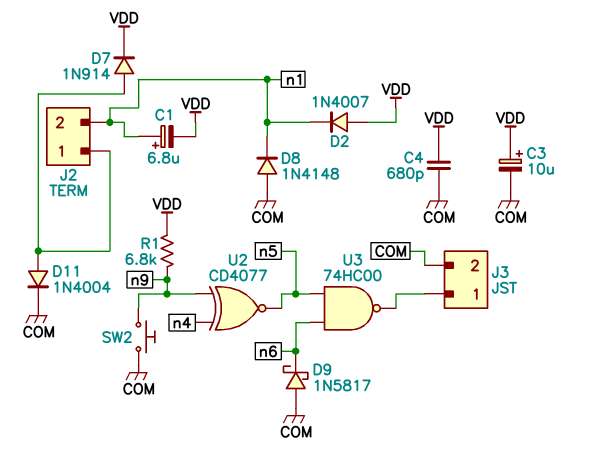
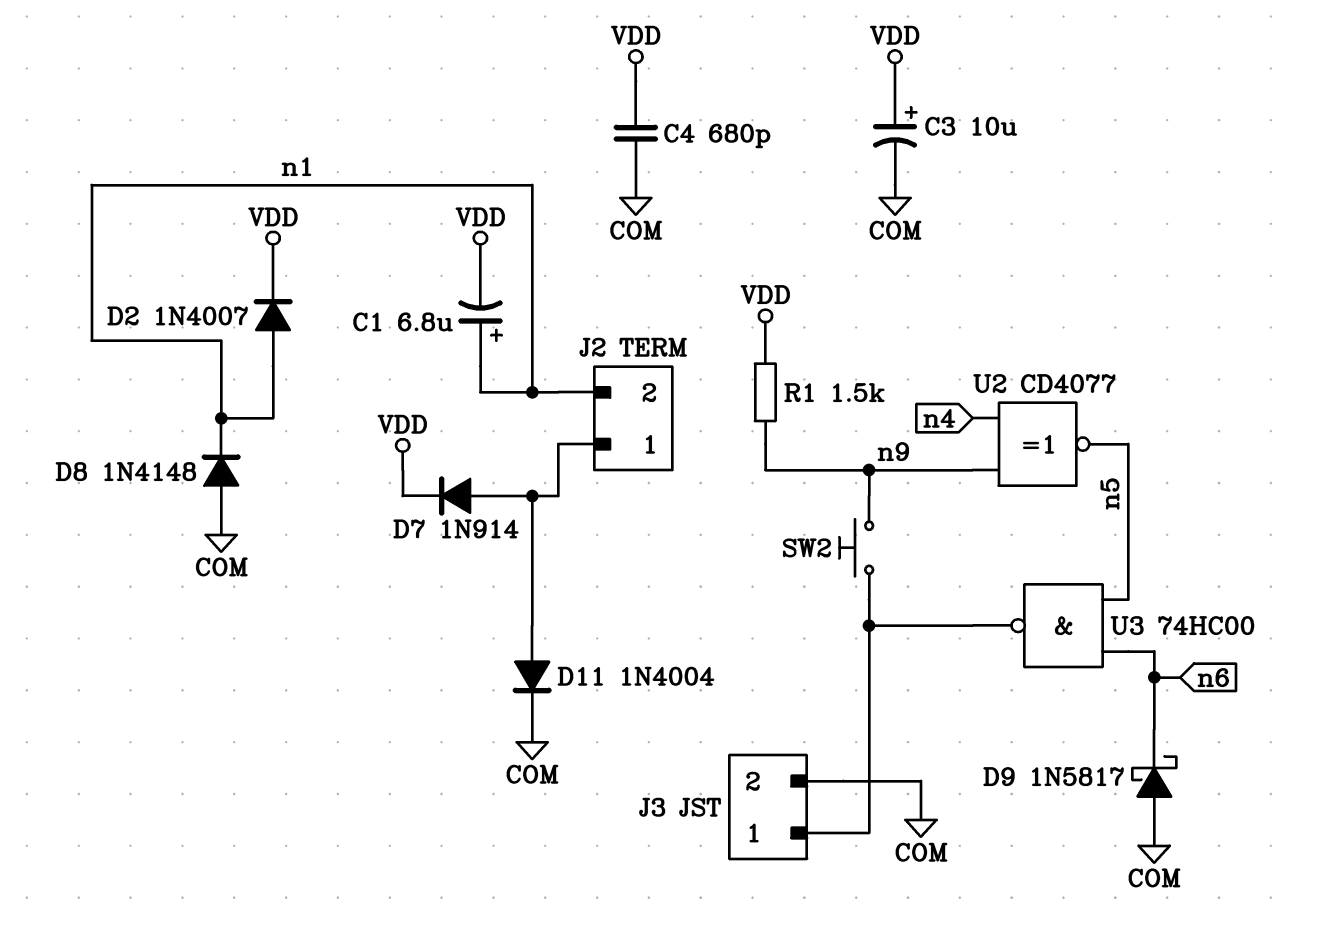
D2: diode 1N4007 (A VDD, K n1) -> diode 1N4007 (A n1, K VDD)
R1: 6.8k (VDD, n9) -> 1.5k (VDD, n9)
SW2: button (COM, n9) -> button (J3/1, n9)

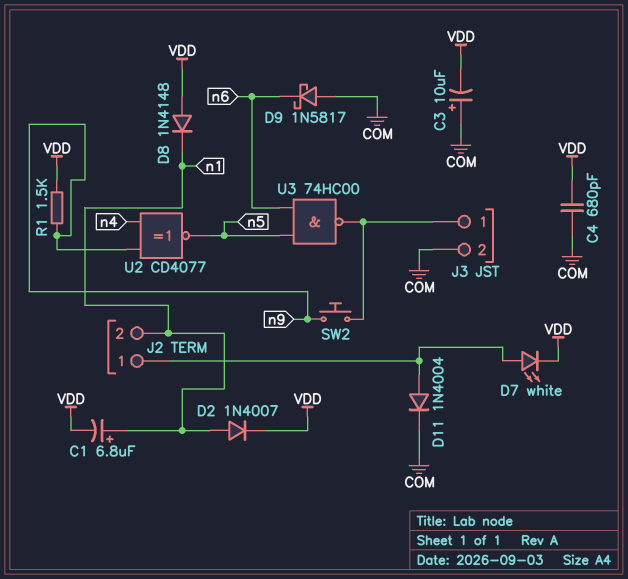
C3: 10uF (plus VDD, minus COM) -> 10uF (plus COM, minus VDD)
D7: diode 1N914 (A J2/1, K VDD) -> LED white (A J2/1, K VDD)
D8: diode 1N4148 (A COM, K n1) -> diode 1N4148 (A VDD, K n1)

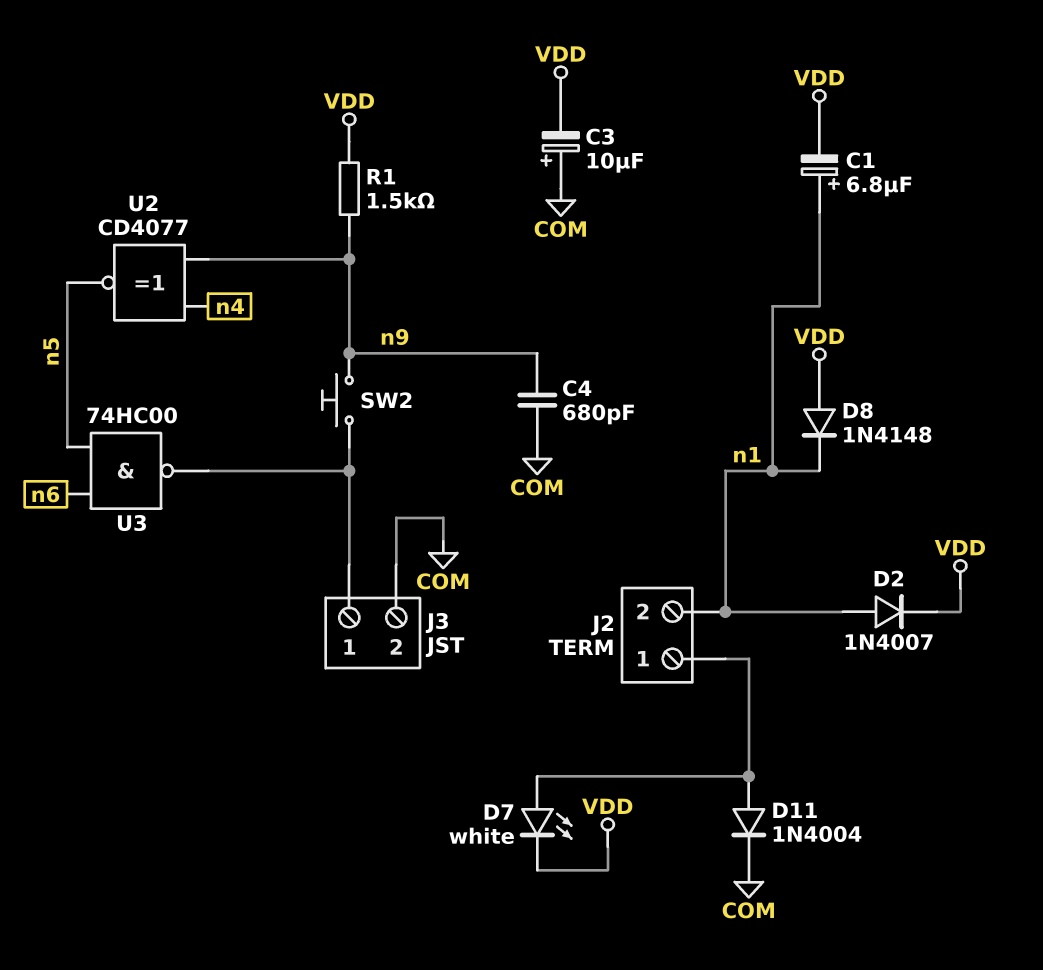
C4: 680pF (COM, VDD) -> 680pF (COM, n9)
D9: schottky 1N5817 (A COM, K n6) -> none

